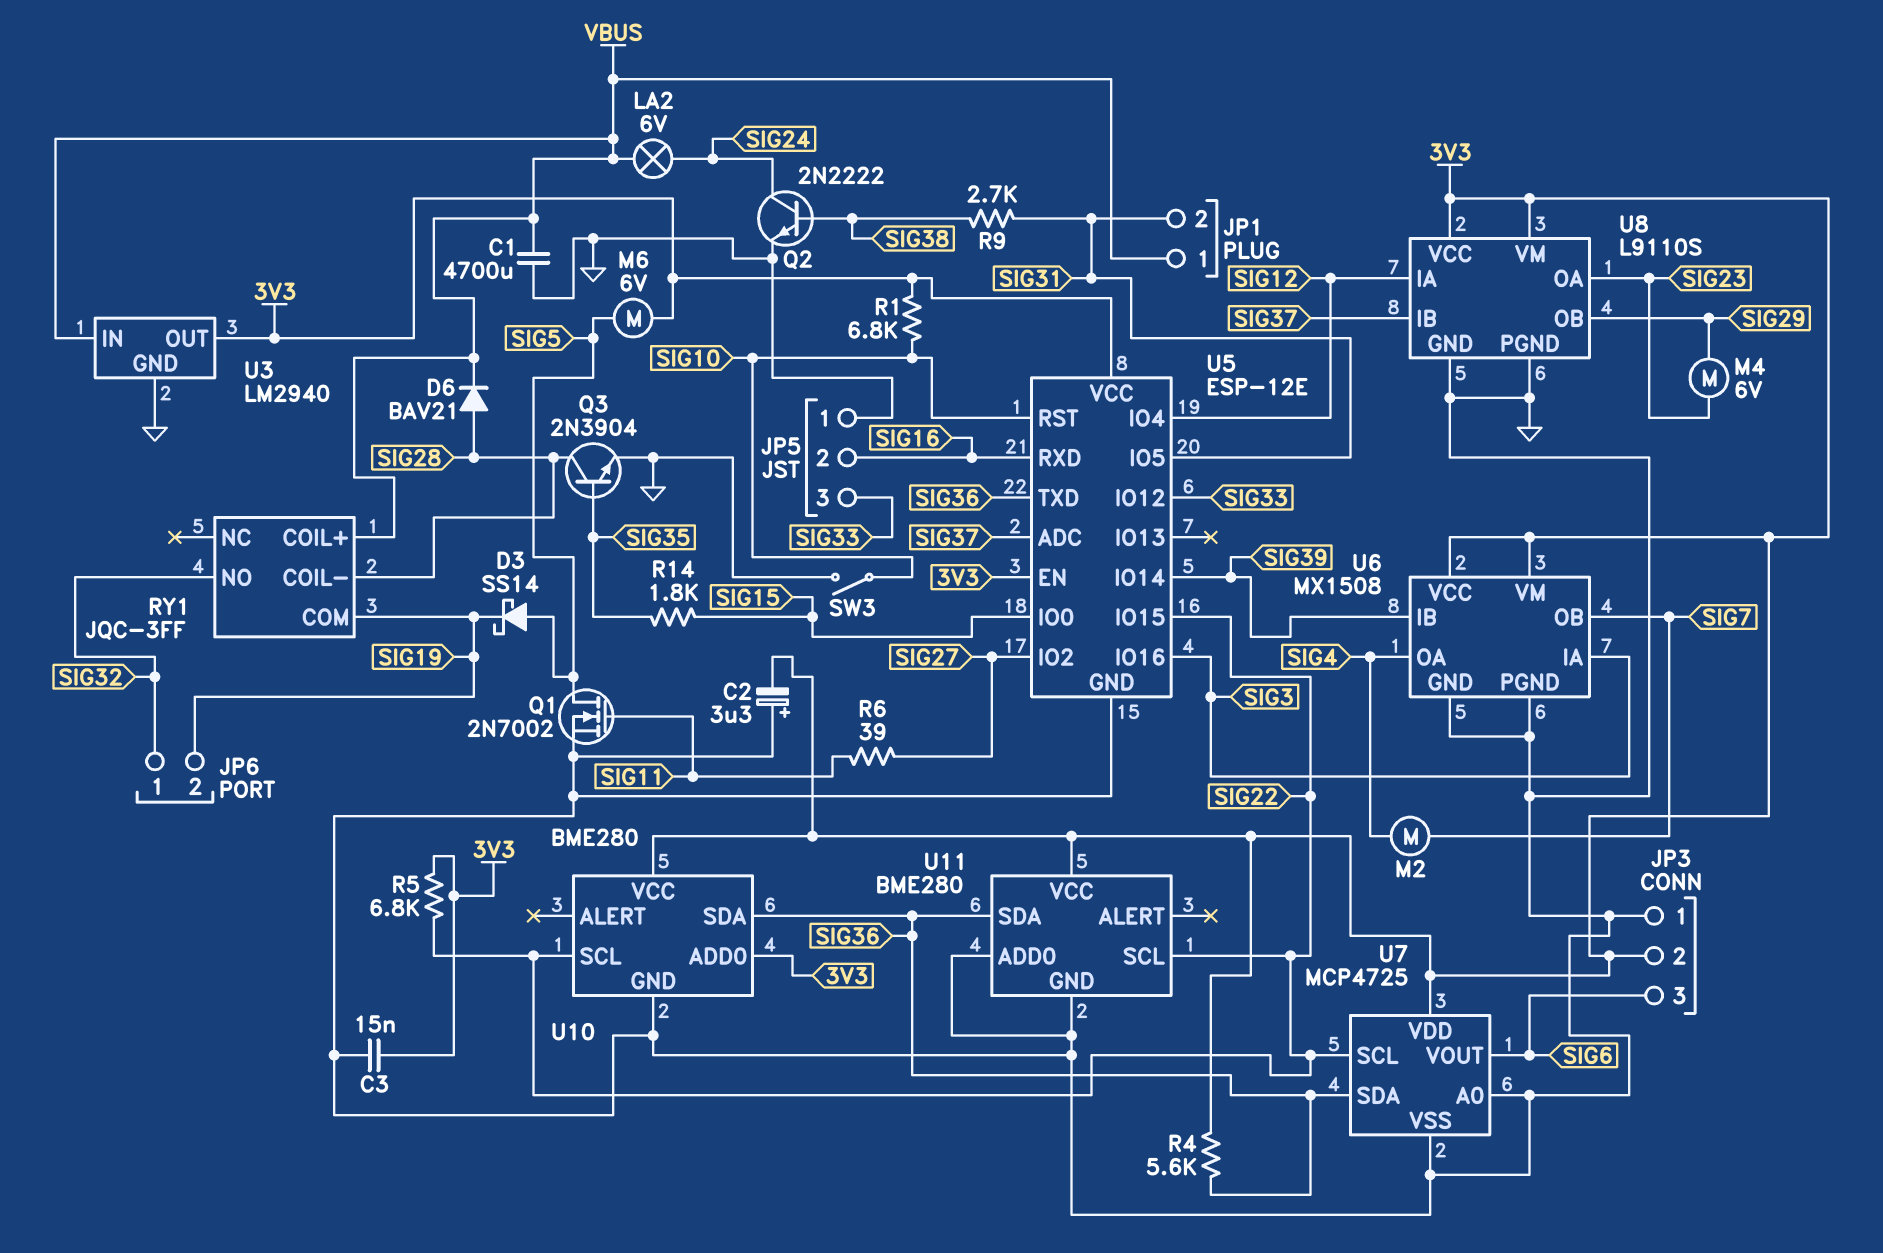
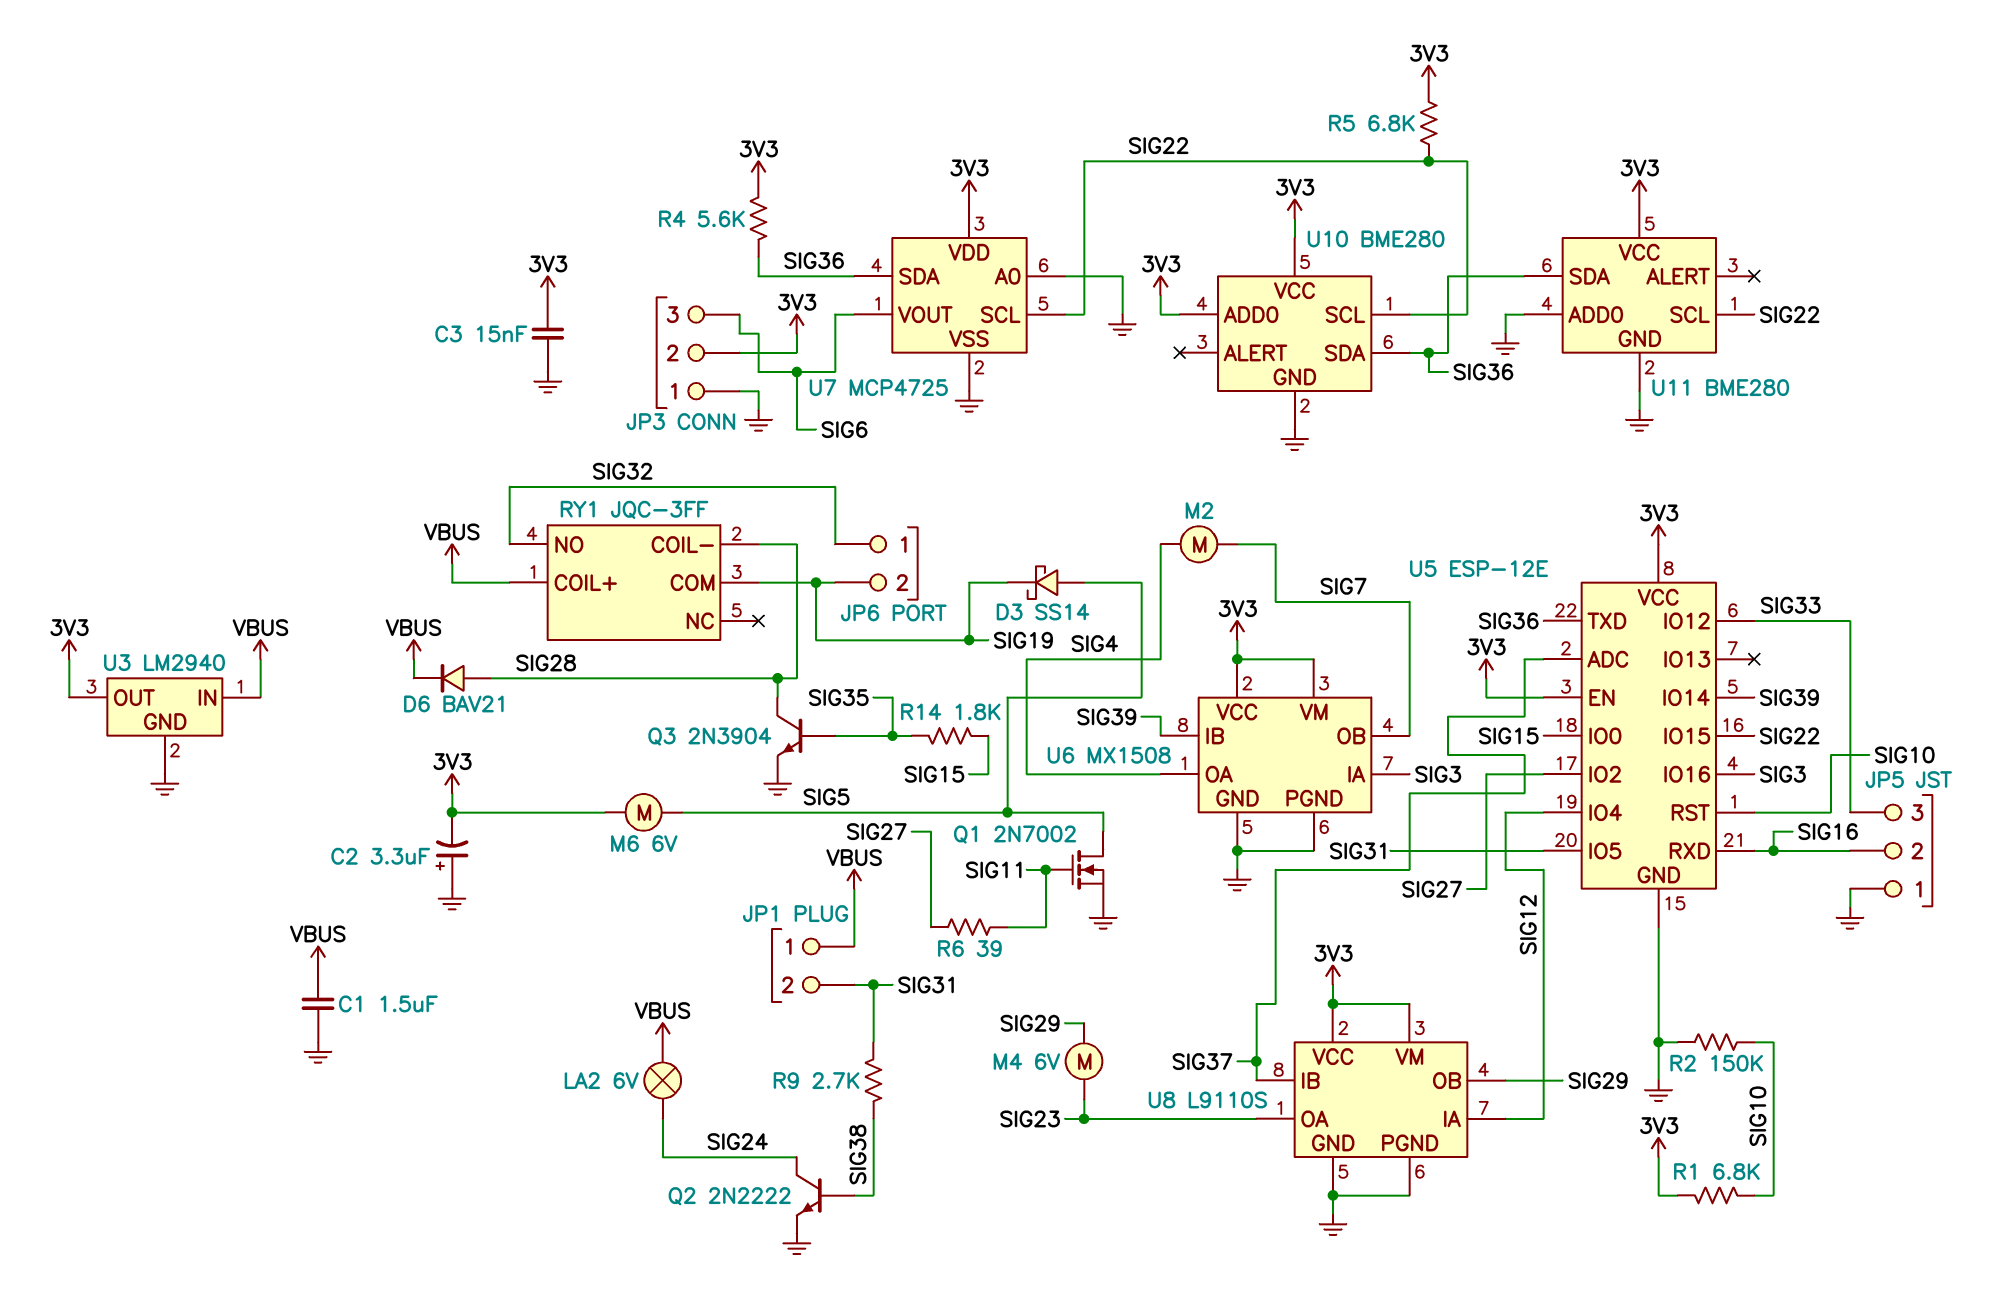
C1: 4700uF (GND, VBUS) -> 1.5uF (GND, VBUS)
R2: none -> 150k (GND, SIG10)
SW3: switch (GND, SIG10) -> none

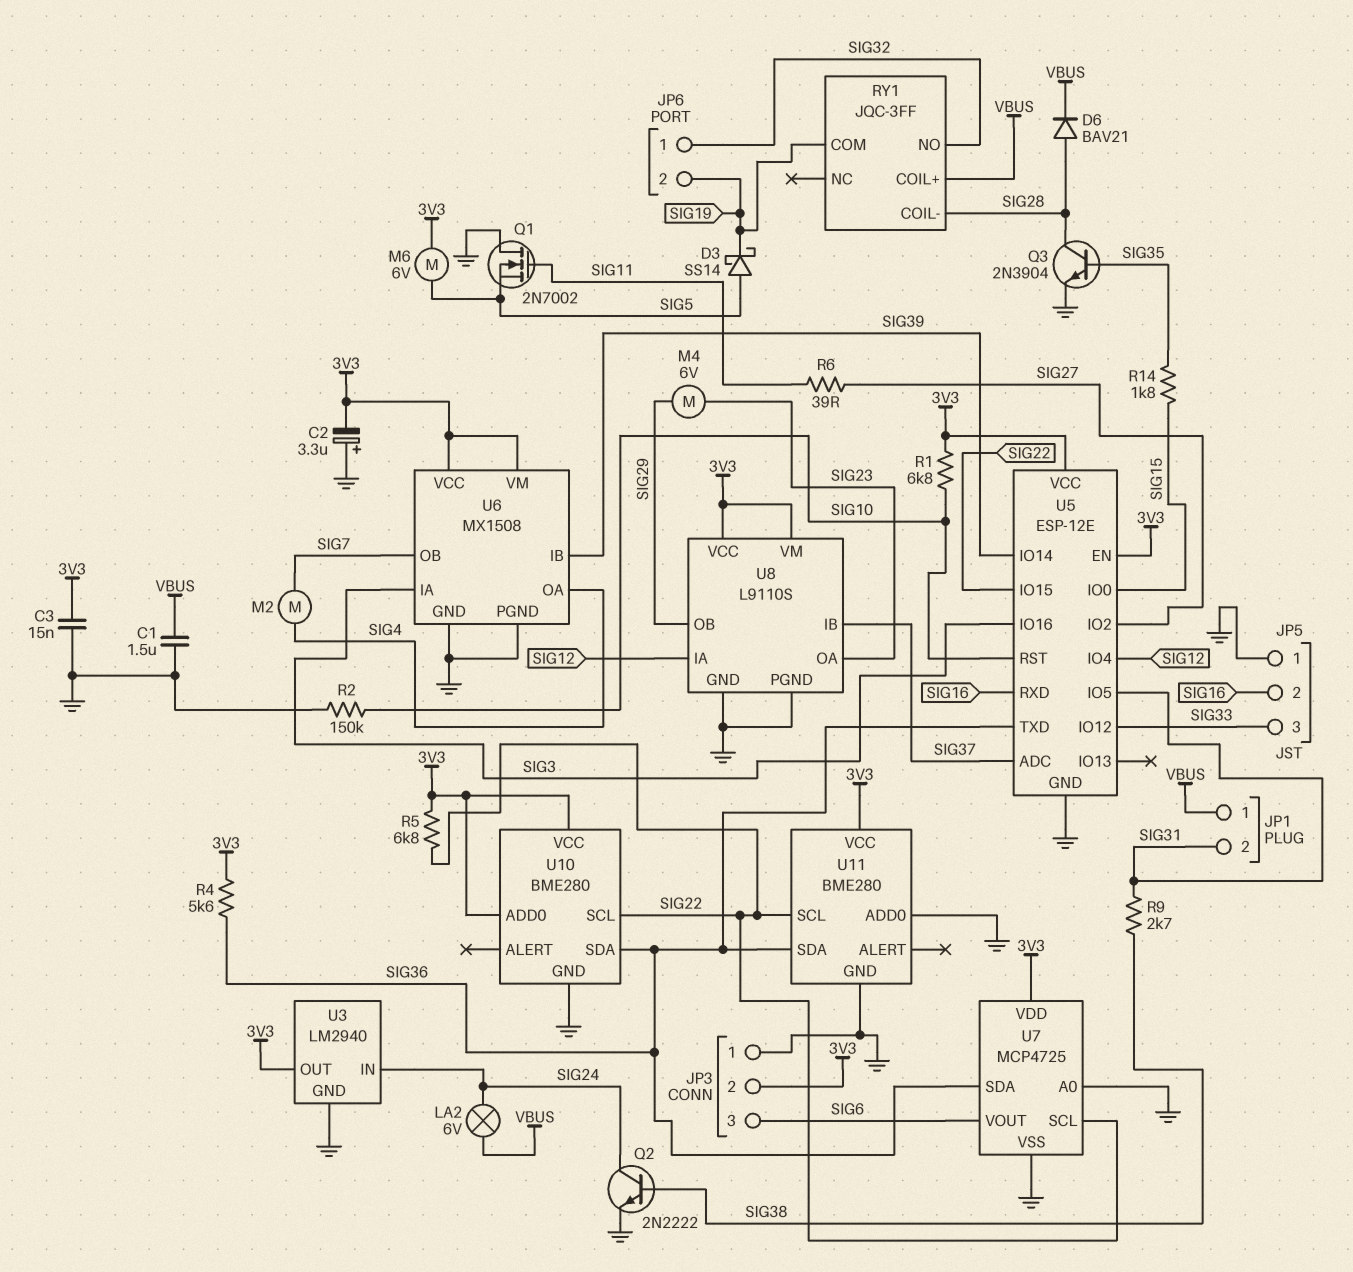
Q1: NMOS 2N7002 (G SIG11, D SIG5, S GND) -> NMOS 2N7002 (G SIG11, D GND, S SIG5)
U3 pin IN: VBUS -> SIG24

